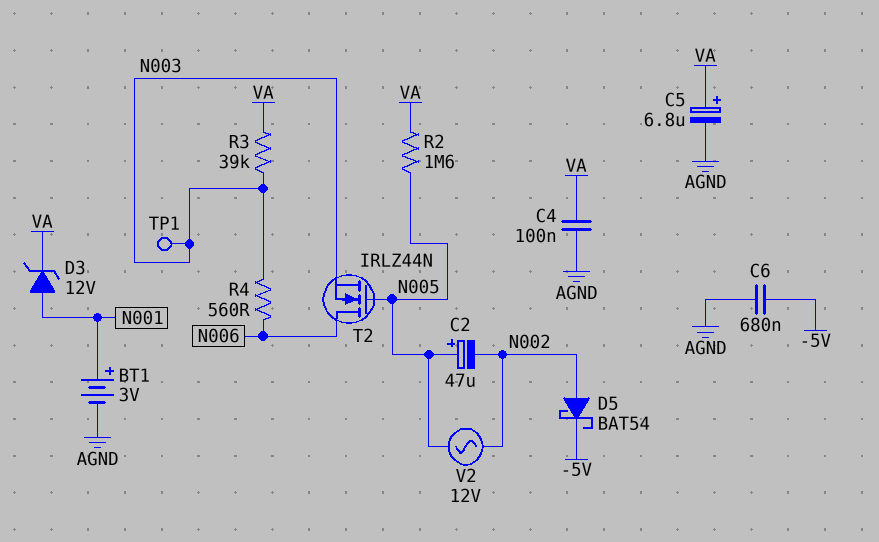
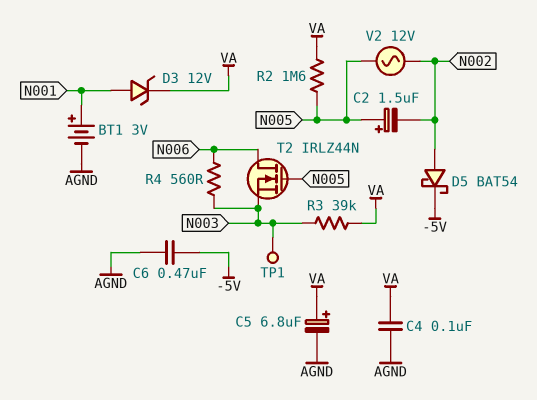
C2: 47uF (plus N005, minus N002) -> 1.5uF (plus N005, minus N002)
C6: 680nF (-5V, AGND) -> 470nF (-5V, AGND)

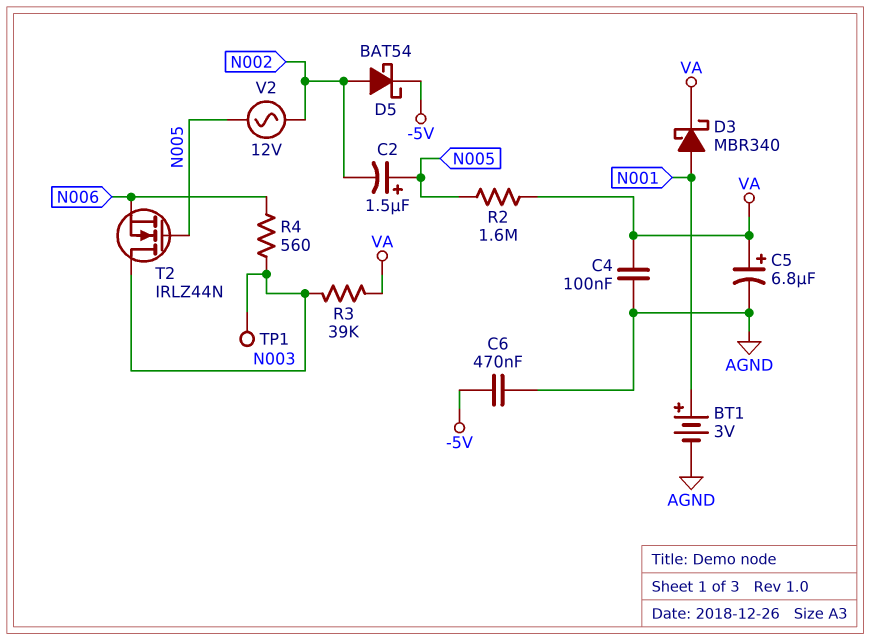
D3: zener 12V (A N001, K VA) -> schottky MBR340 (A N001, K VA)
T2: NMOS IRLZ44N (G N005, D N006, S N003) -> NMOS IRLZ44N (G N005, D N003, S N006)

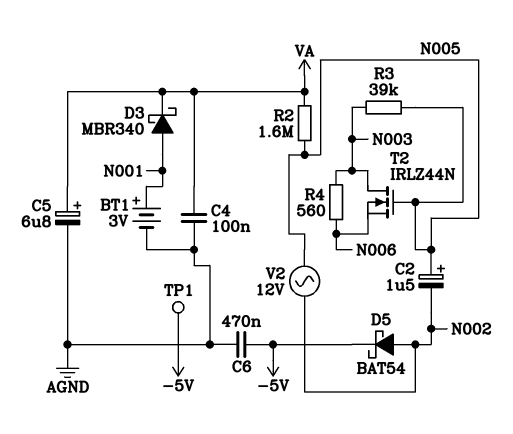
R3: 39k (N003, VA) -> 39k (N003, N005)
TP1: test point (N003) -> test point (-5V)

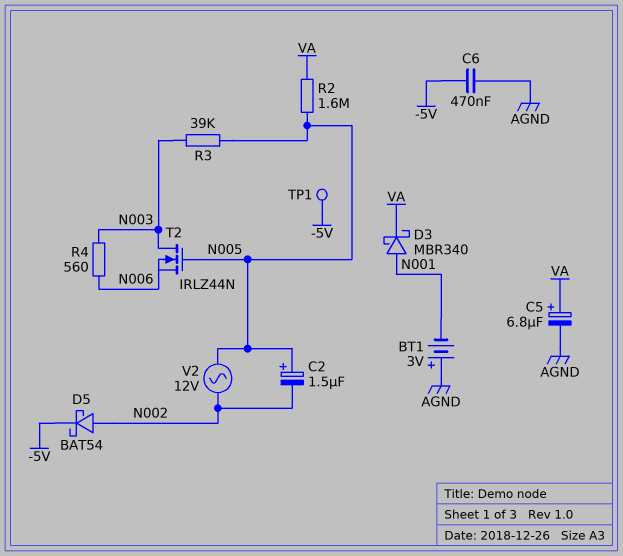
BT1: 3V (plus N001, minus AGND) -> 3V (plus AGND, minus N001)
C4: 100nF (AGND, VA) -> none

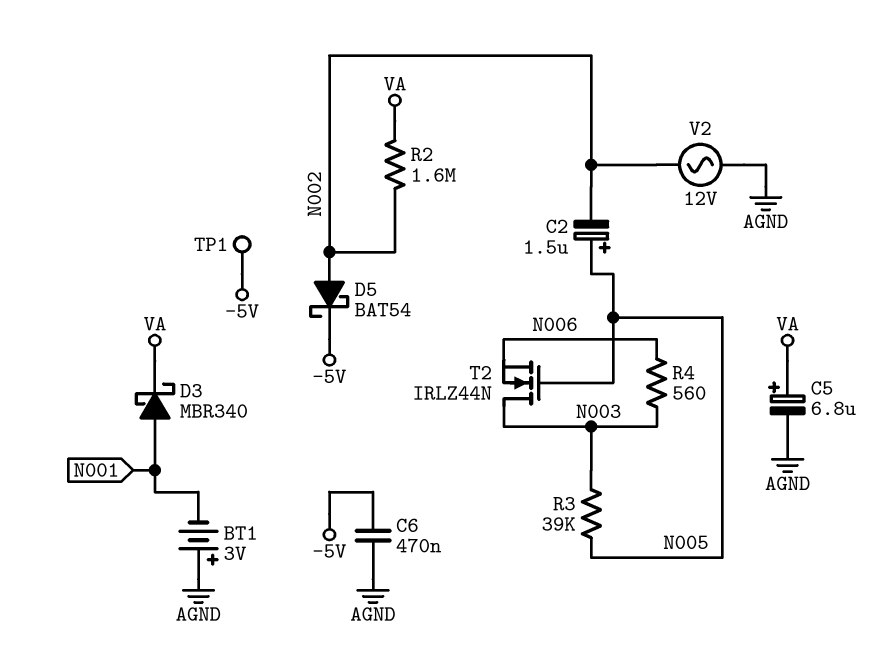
R2: 1.6M (N005, VA) -> 1.6M (N002, VA)
V2: AC 12V (N002, N005) -> AC 12V (AGND, N002)

